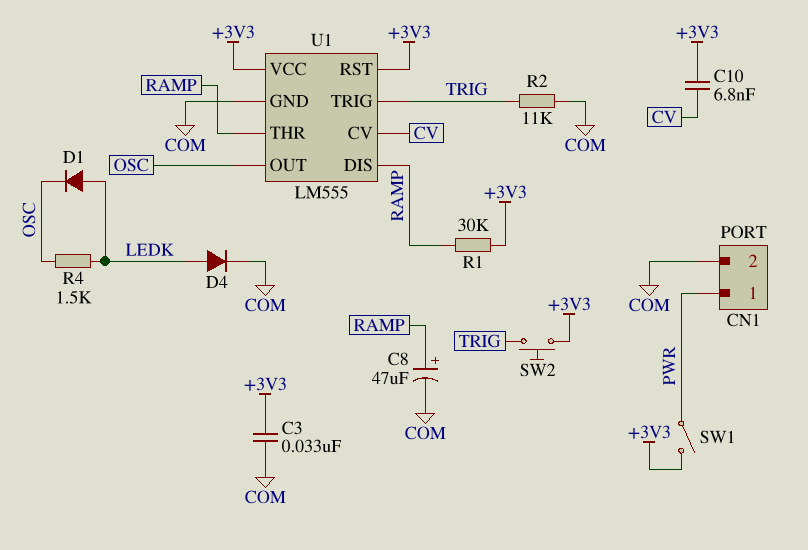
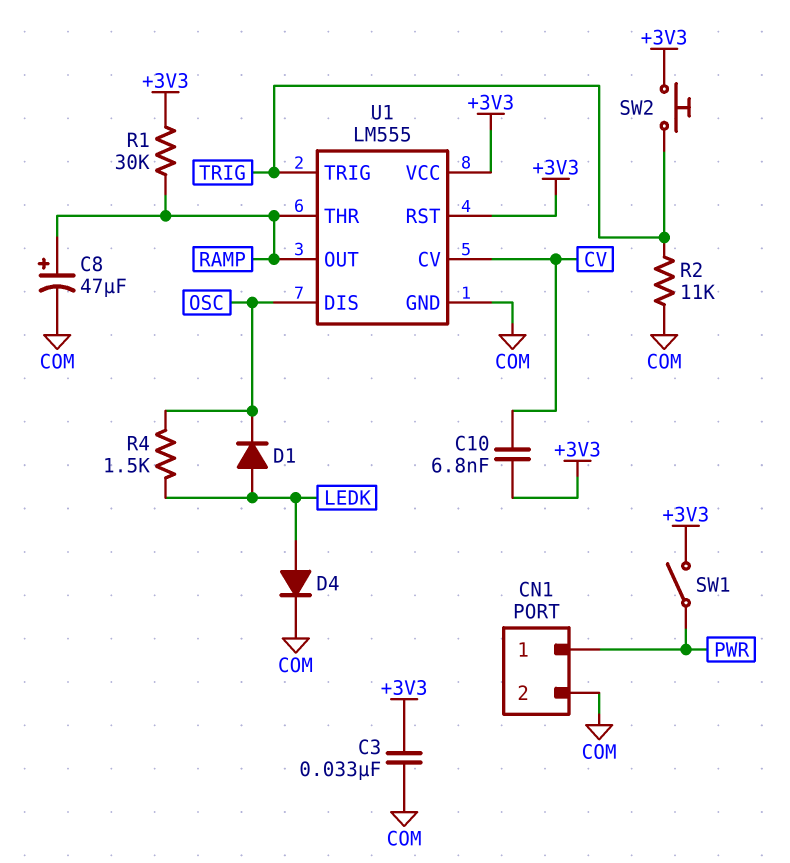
U1 pin DIS: RAMP -> OSC
U1 pin OUT: OSC -> RAMP

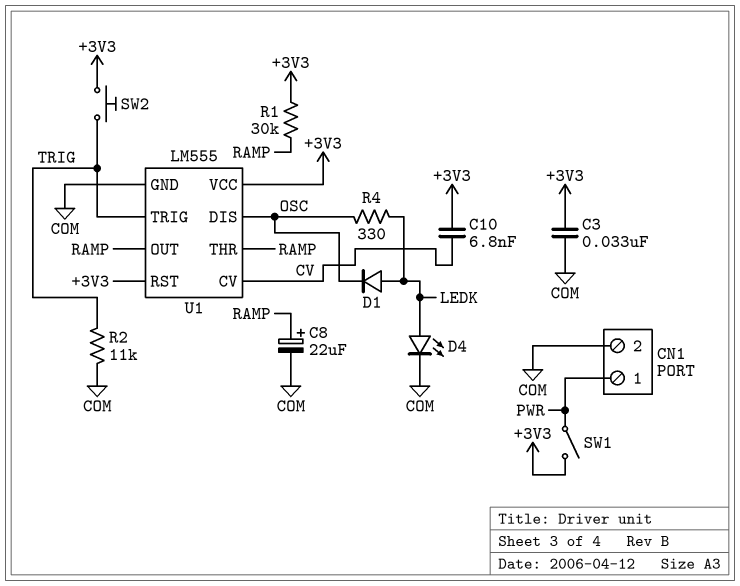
C8: 47uF (plus RAMP, minus COM) -> 22uF (plus RAMP, minus COM)
D4: diode (A LEDK, K COM) -> LED (A LEDK, K COM)
R4: 1.5k (LEDK, OSC) -> 330 (LEDK, OSC)

